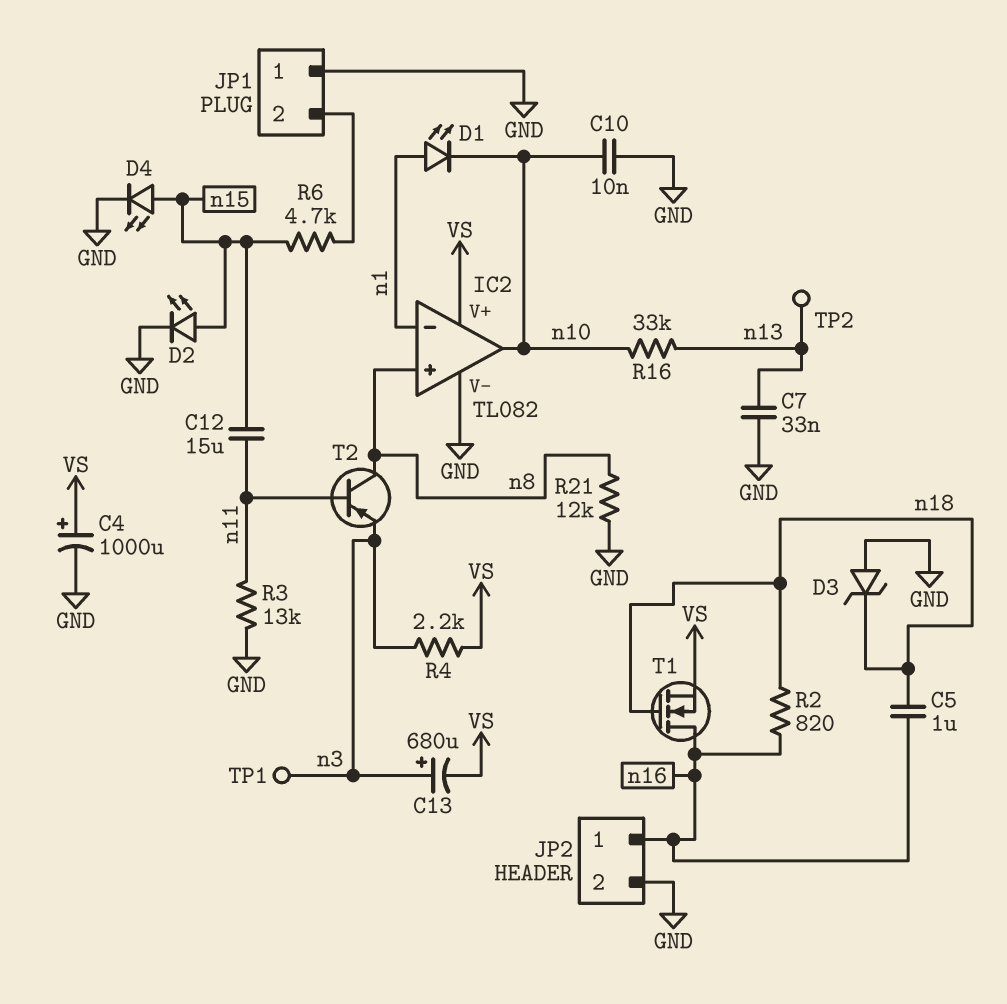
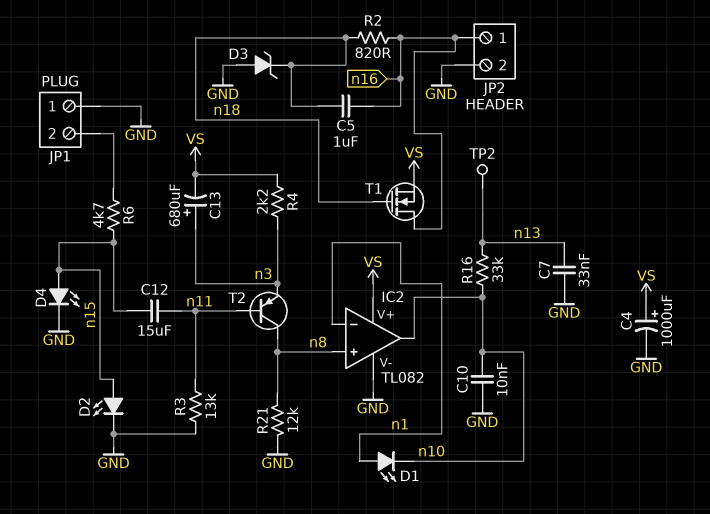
TP1: test point (n3) -> none

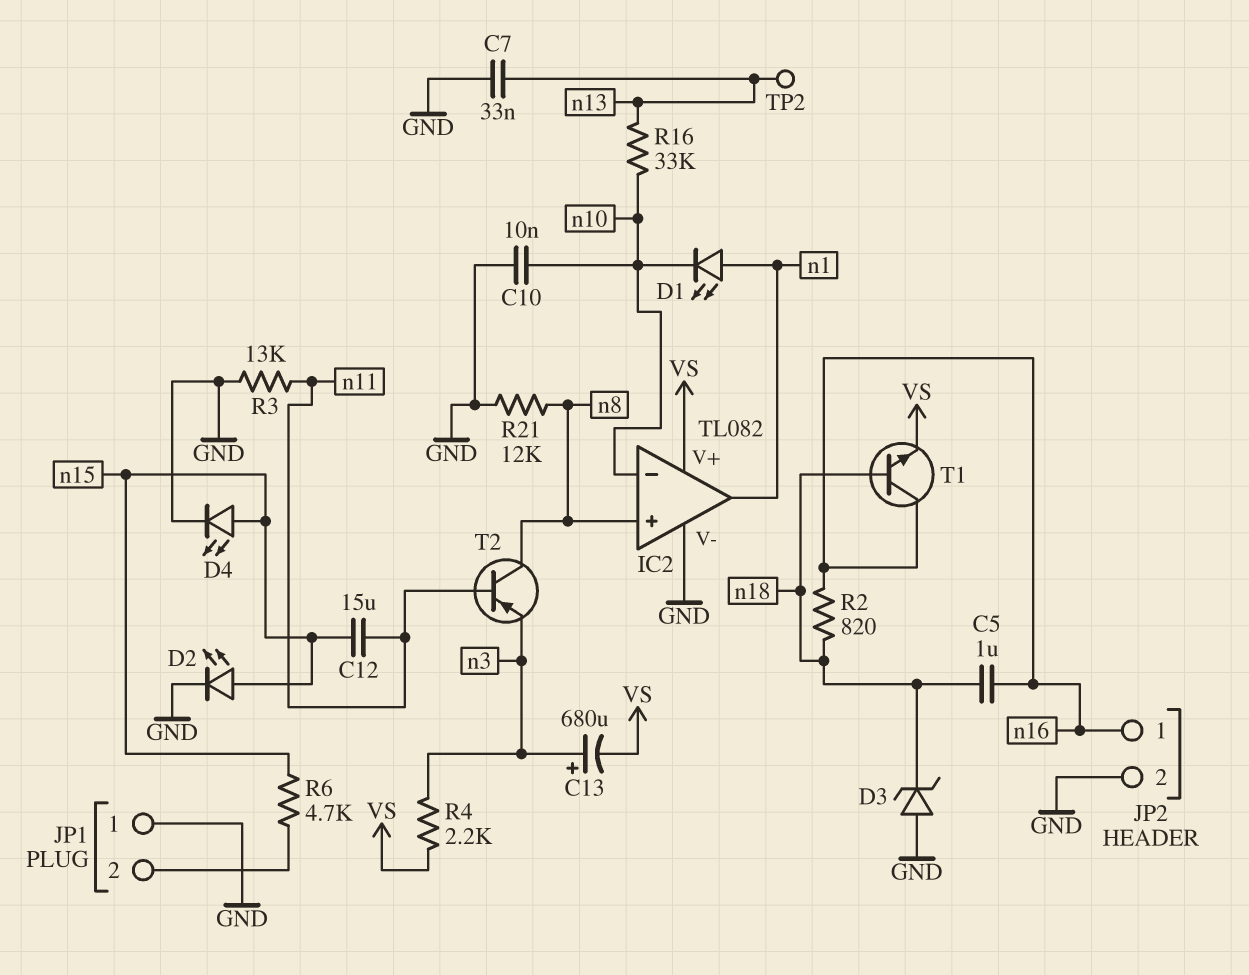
C4: 1000uF (plus VS, minus GND) -> none
IC2 pin in-: n1 -> n10
IC2 pin out: n10 -> n1
T1: NMOS (G n18, D n16, S VS) -> NPN (B n18, C n16, E VS)

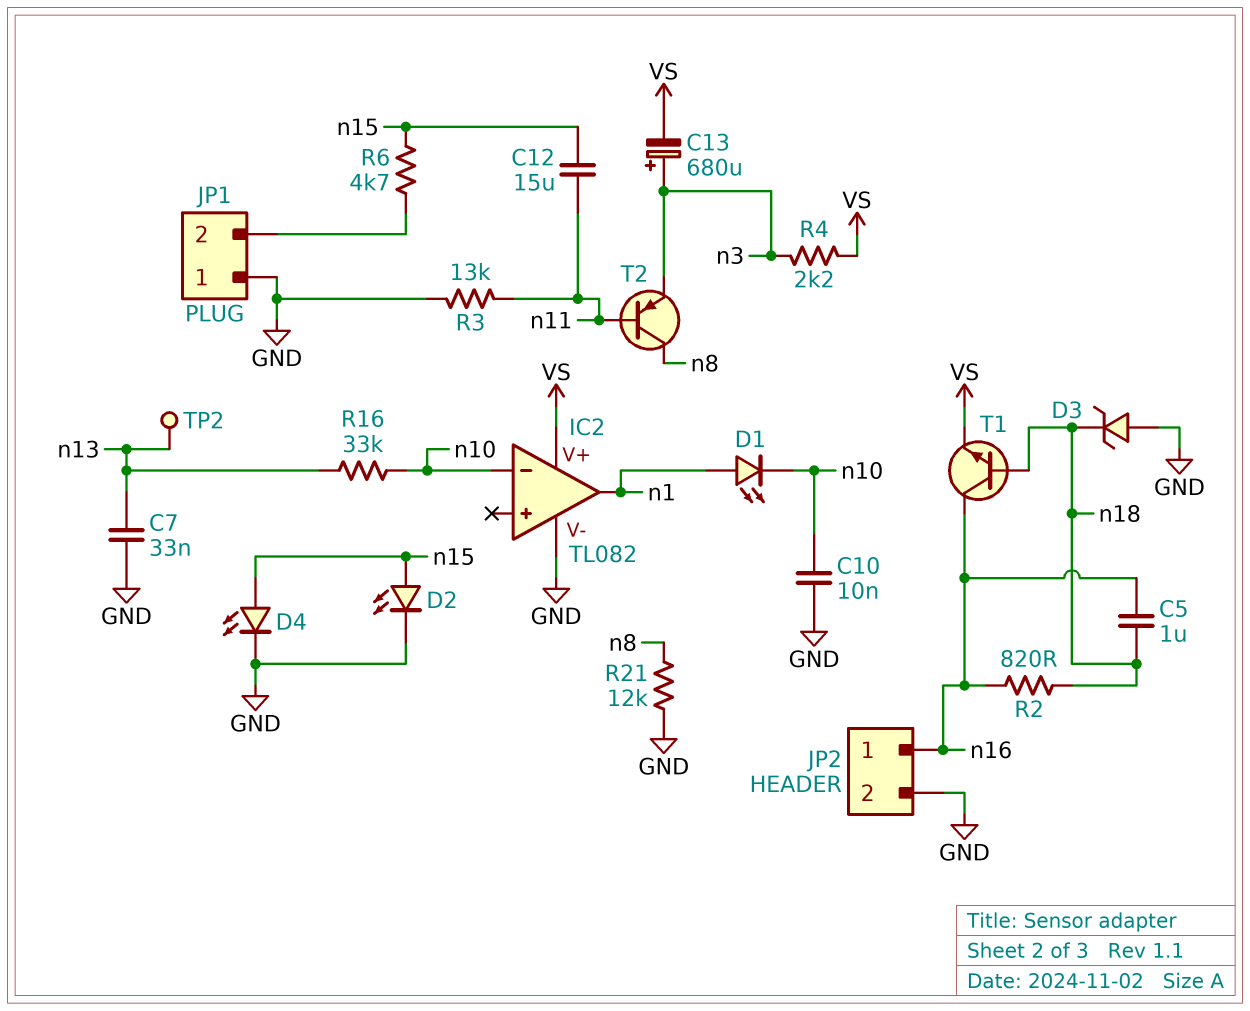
IC2 pin in+: n8 -> none

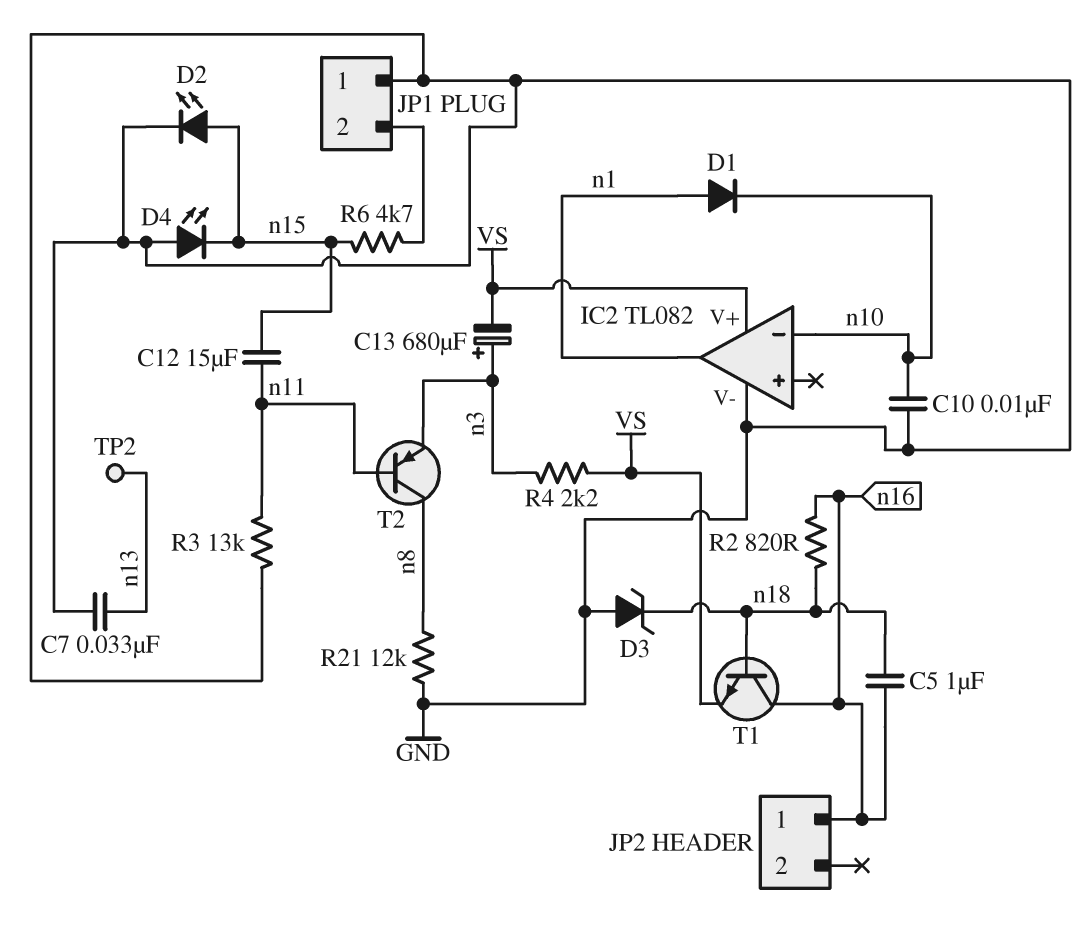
D1: LED (A n1, K n10) -> diode (A n1, K n10)
D4: LED (A n15, K GND) -> LED (A GND, K n15)
JP2 pin 2: GND -> none
R16: 33k (n10, n13) -> none

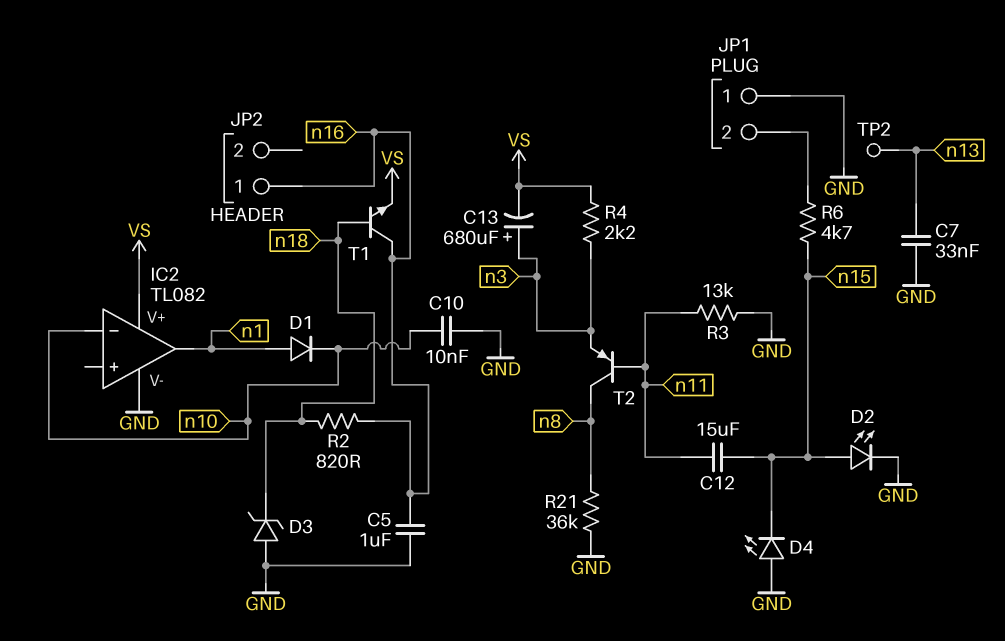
C5: 1uF (n16, n18) -> 1uF (GND, n16)
R21: 12k (GND, n8) -> 36k (GND, n8)

